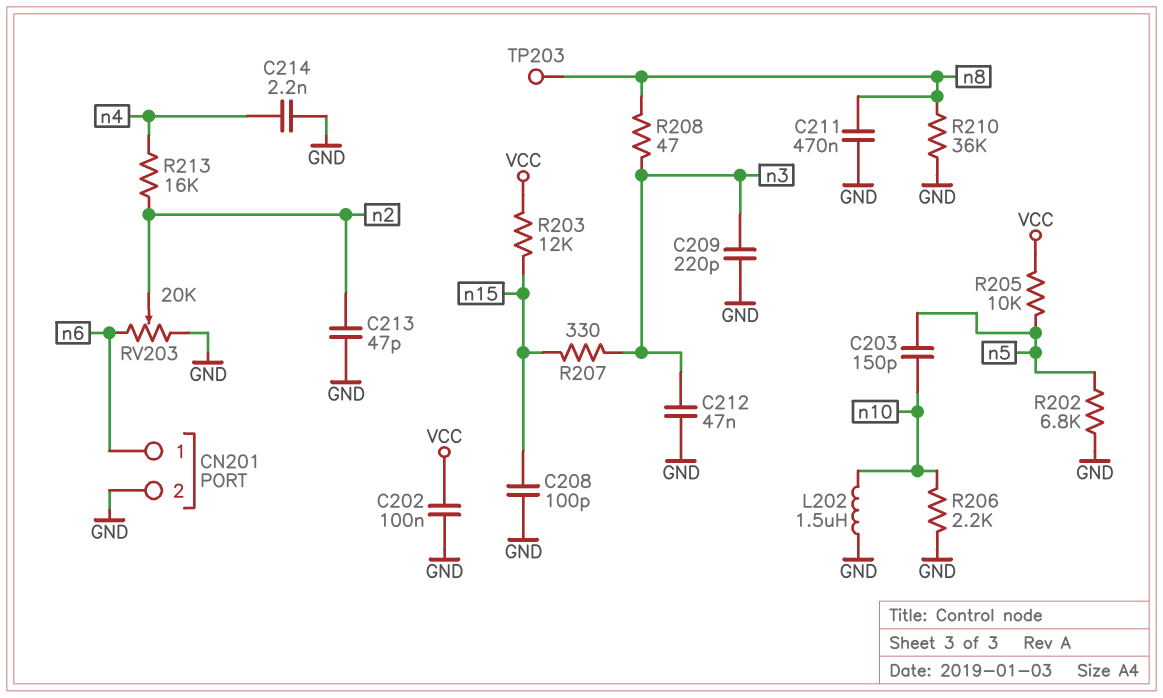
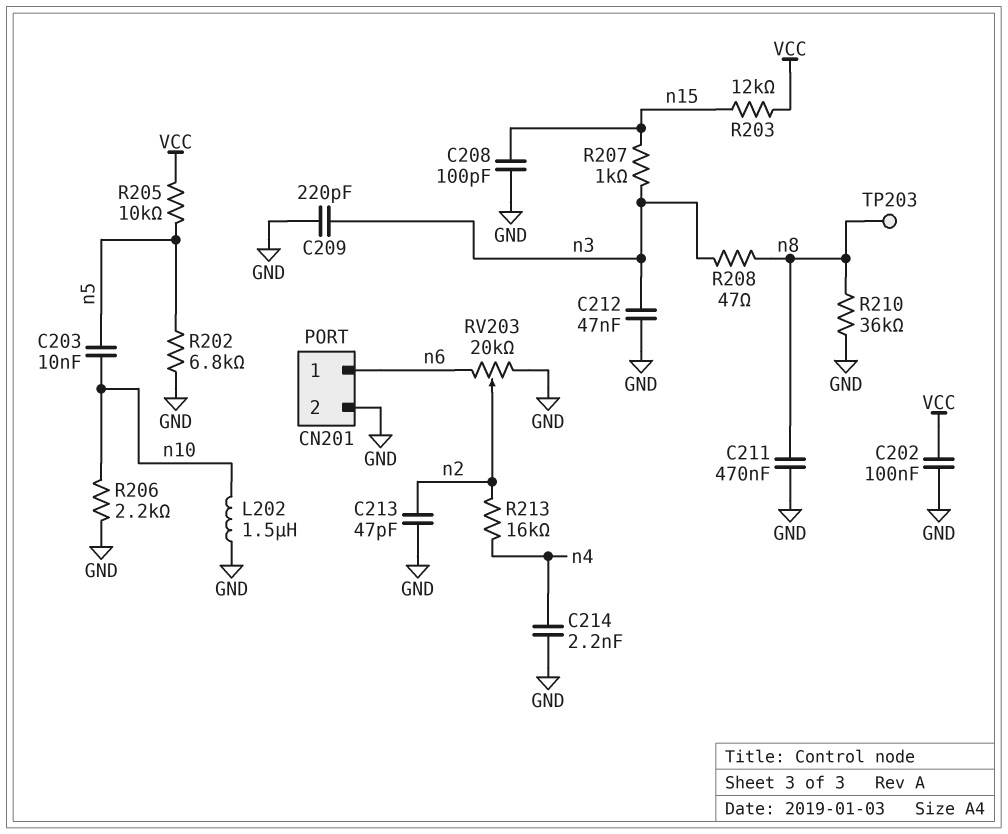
C203: 150pF (n5, n10) -> 10nF (n5, n10)
R207: 330 (n3, n15) -> 1k (n3, n15)

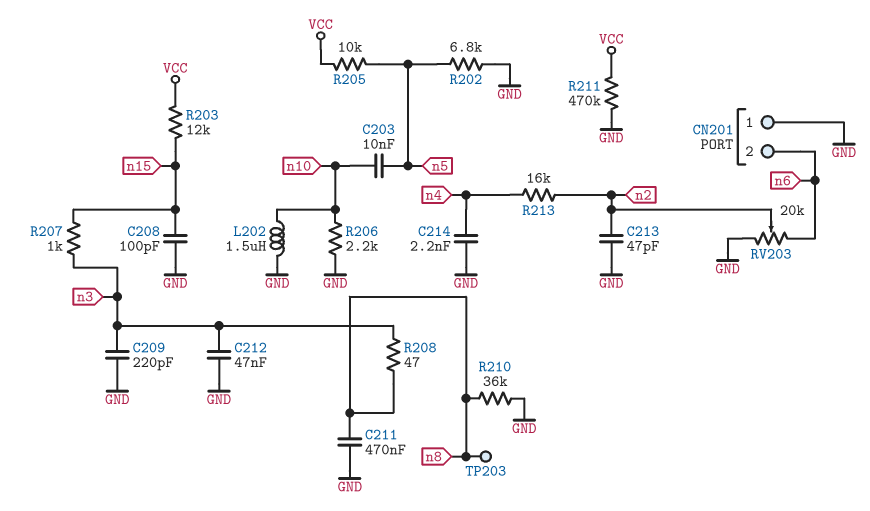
C202: 100nF (GND, VCC) -> none
CN201 pin 1: n6 -> GND
CN201 pin 2: GND -> n6
R211: none -> 470k (GND, VCC)

